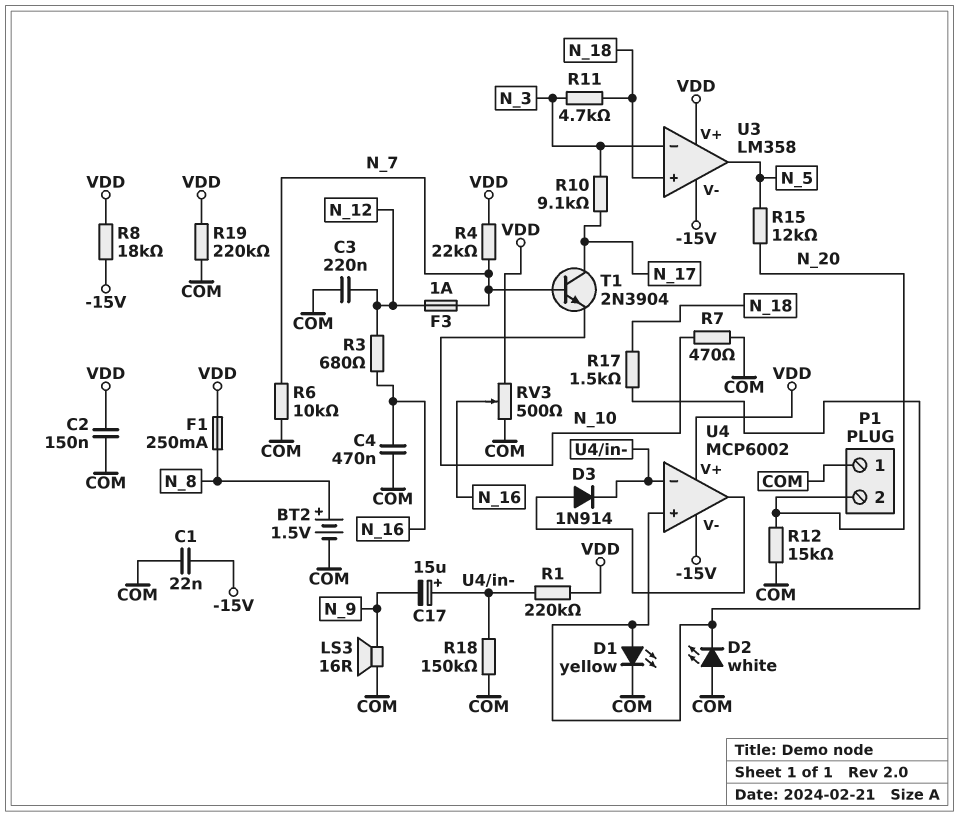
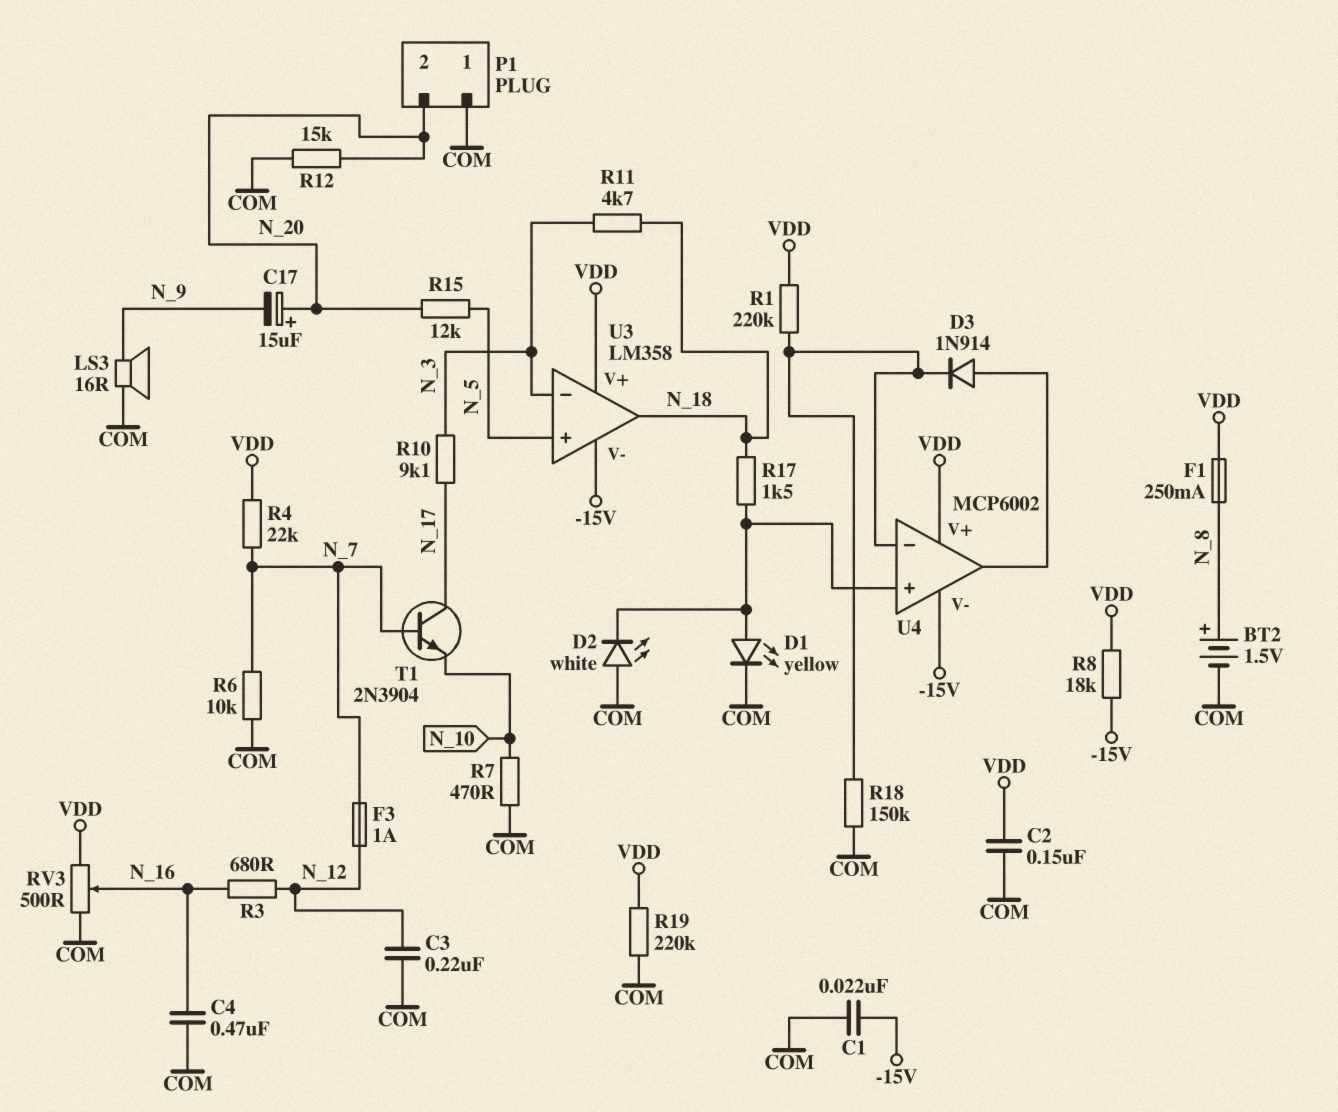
C17: 15uF (plus U4/in-, minus N_9) -> 15uF (plus N_20, minus N_9)
U3 pin in+: N_18 -> N_5
U3 pin out: N_5 -> N_18

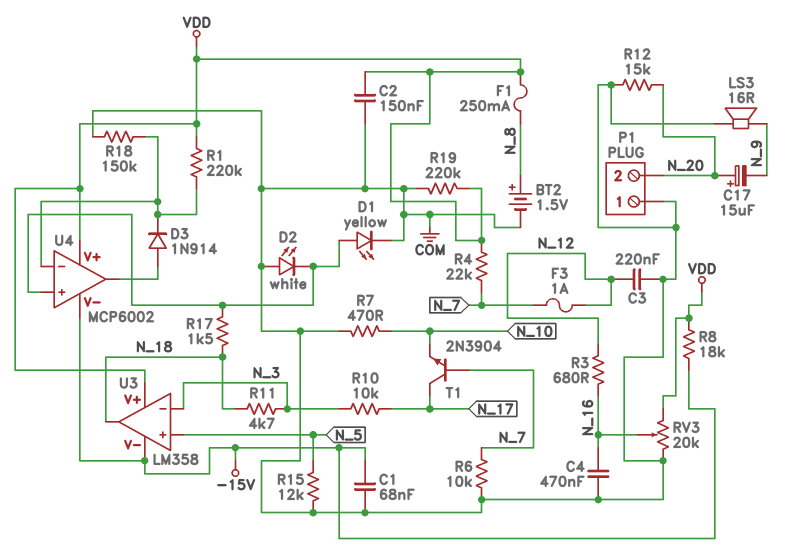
C1: 22nF (-15V, COM) -> 68nF (-15V, COM)
R10: 9.1k (N_3, N_17) -> 10k (N_3, N_17)
R15: 12k (N_5, N_20) -> 12k (COM, N_5)
RV3: 500 (COM, VDD, wiper N_16) -> 20k (COM, VDD, wiper N_16)

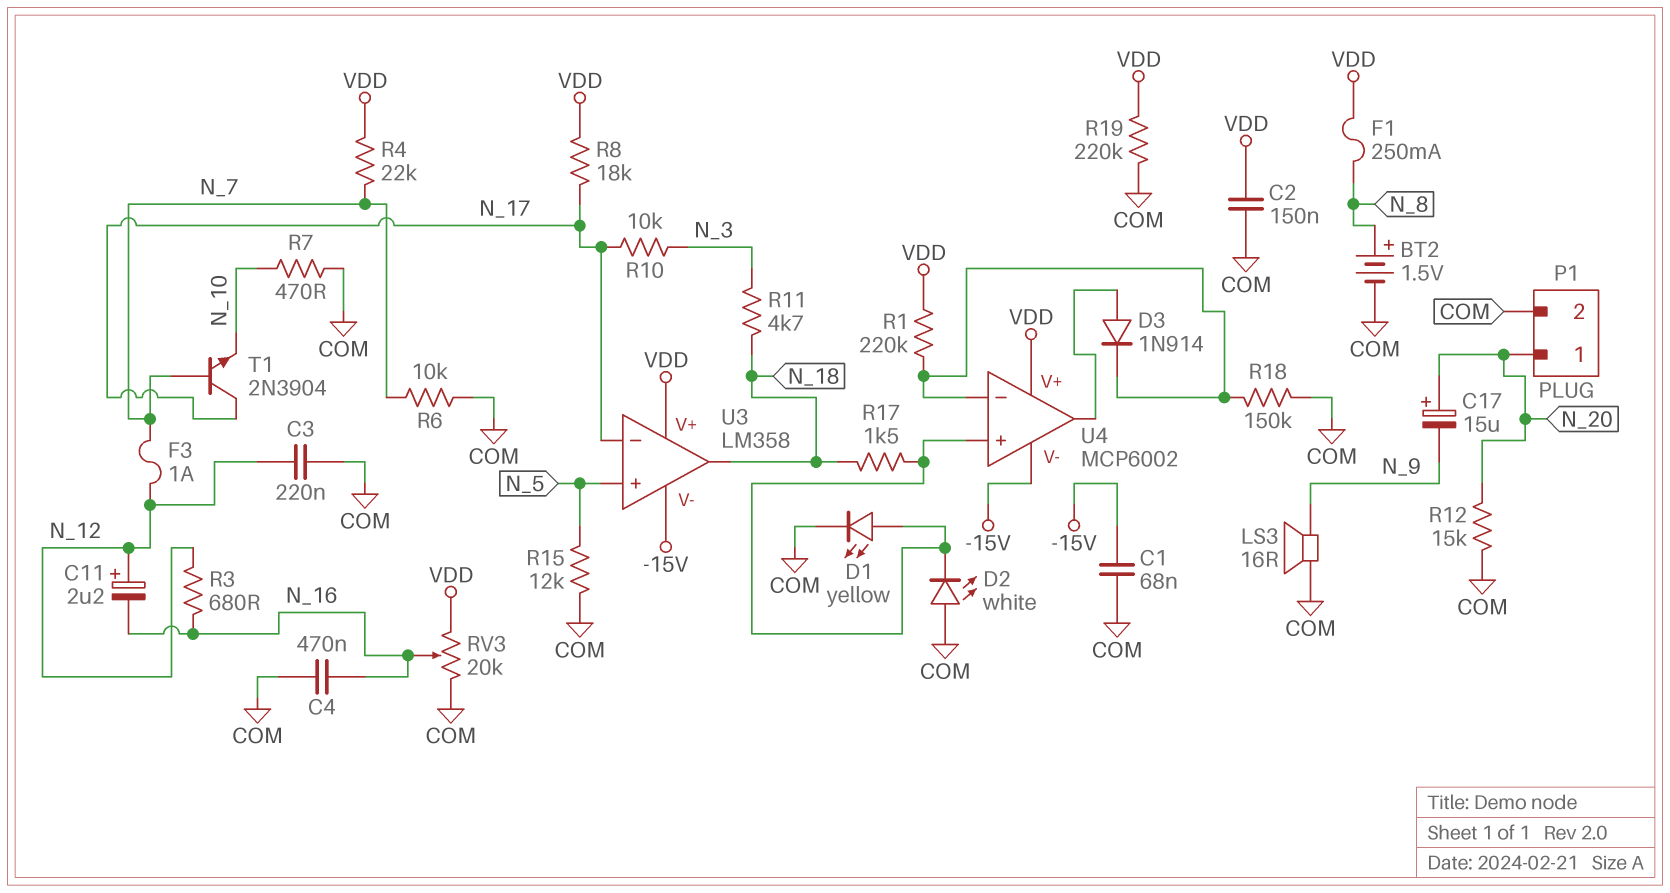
C11: none -> 2.2uF (plus N_12, minus N_16)
P1 pin 1: COM -> N_20
P1 pin 2: N_20 -> COM
R8: 18k (-15V, VDD) -> 18k (N_17, VDD)
U3 pin in-: N_3 -> N_17

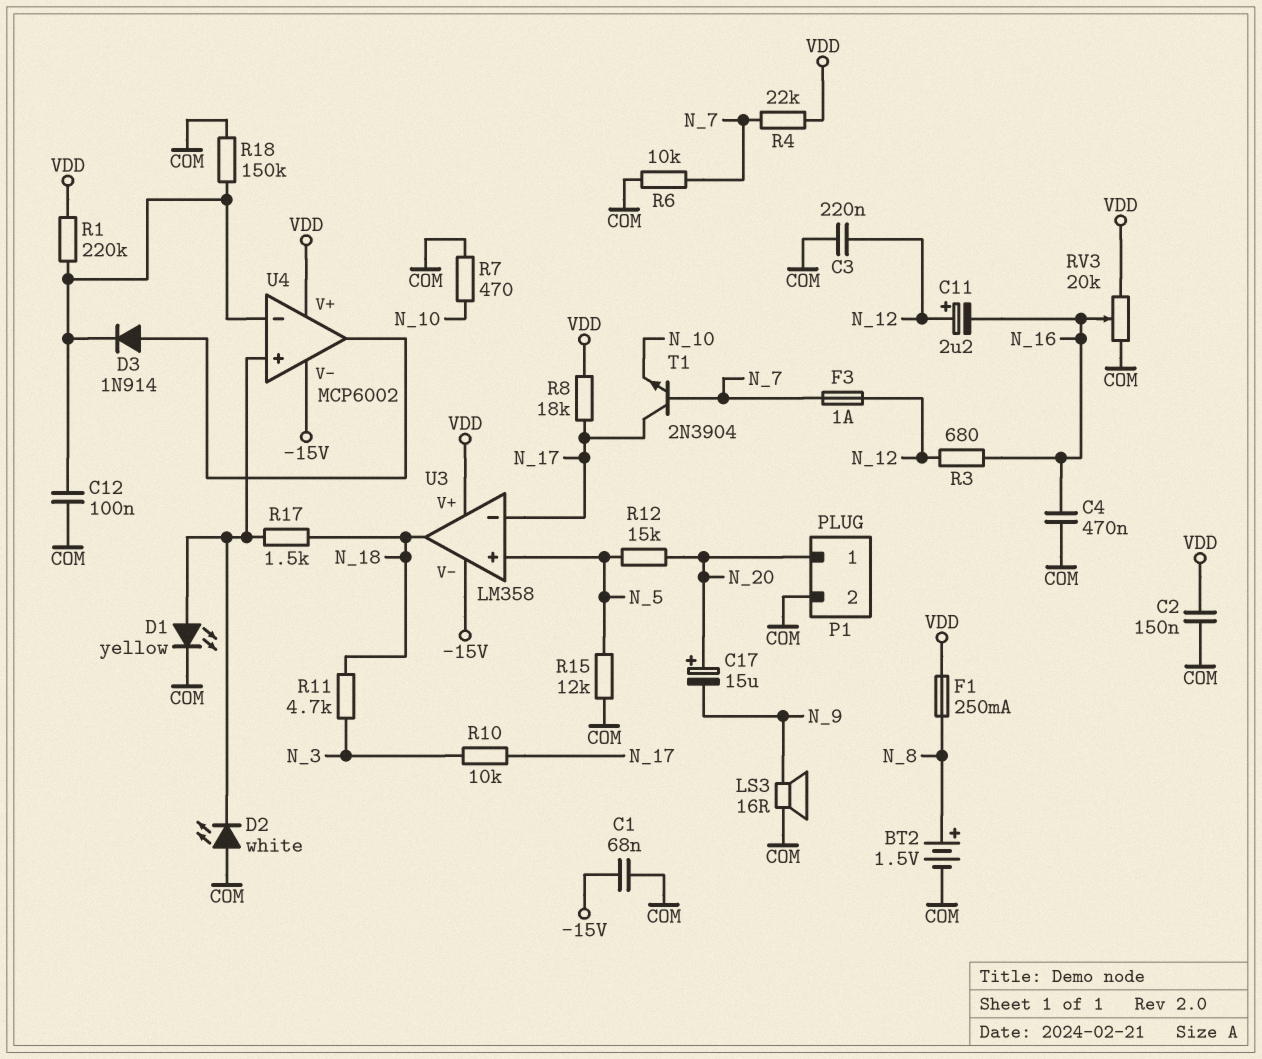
C12: none -> 100nF (COM, U4/in-)
R12: 15k (COM, N_20) -> 15k (N_5, N_20)
R19: 220k (COM, VDD) -> none

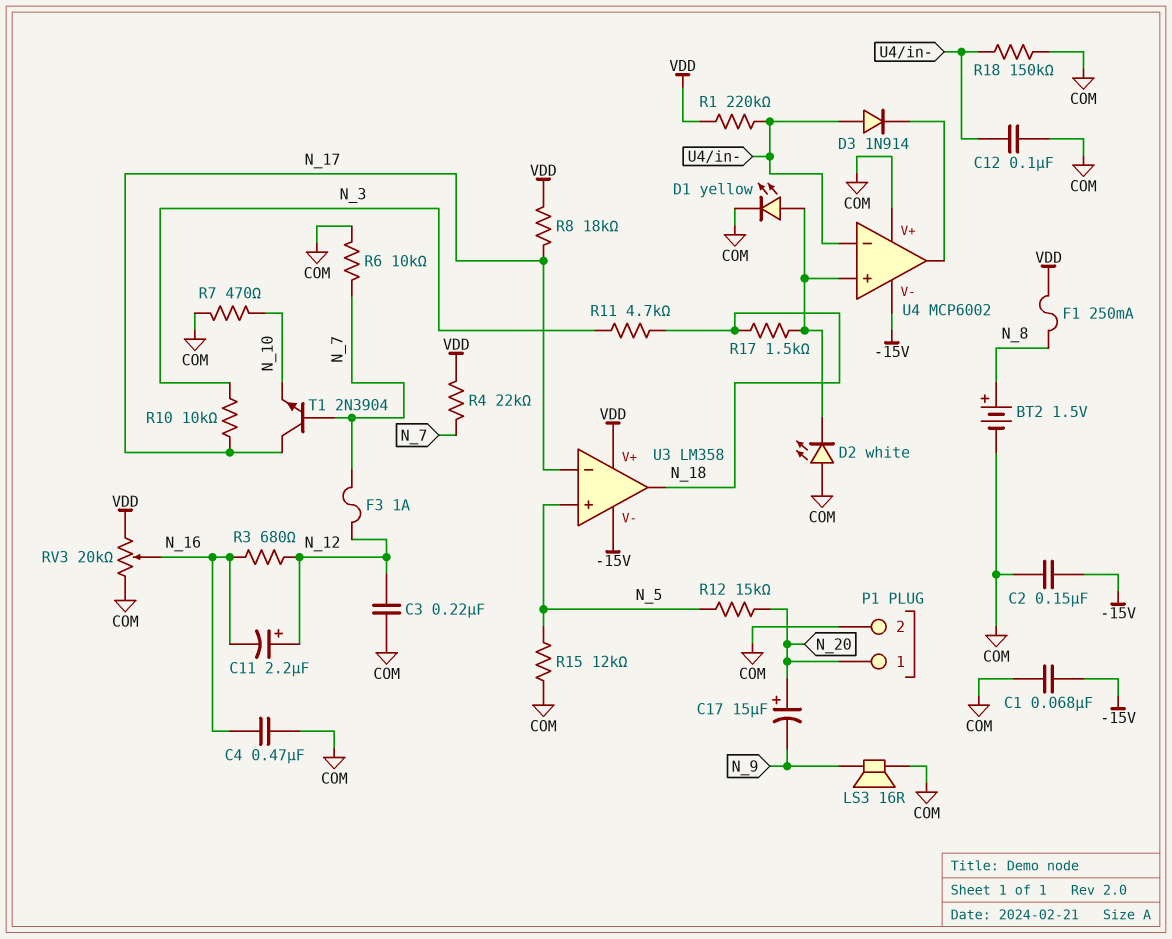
C2: 150nF (COM, VDD) -> 150nF (-15V, COM)
D3: diode 1N914 (A U4/out, K U4/in-) -> diode 1N914 (A U4/in-, K U4/out)
U4 pin V+: VDD -> COM

